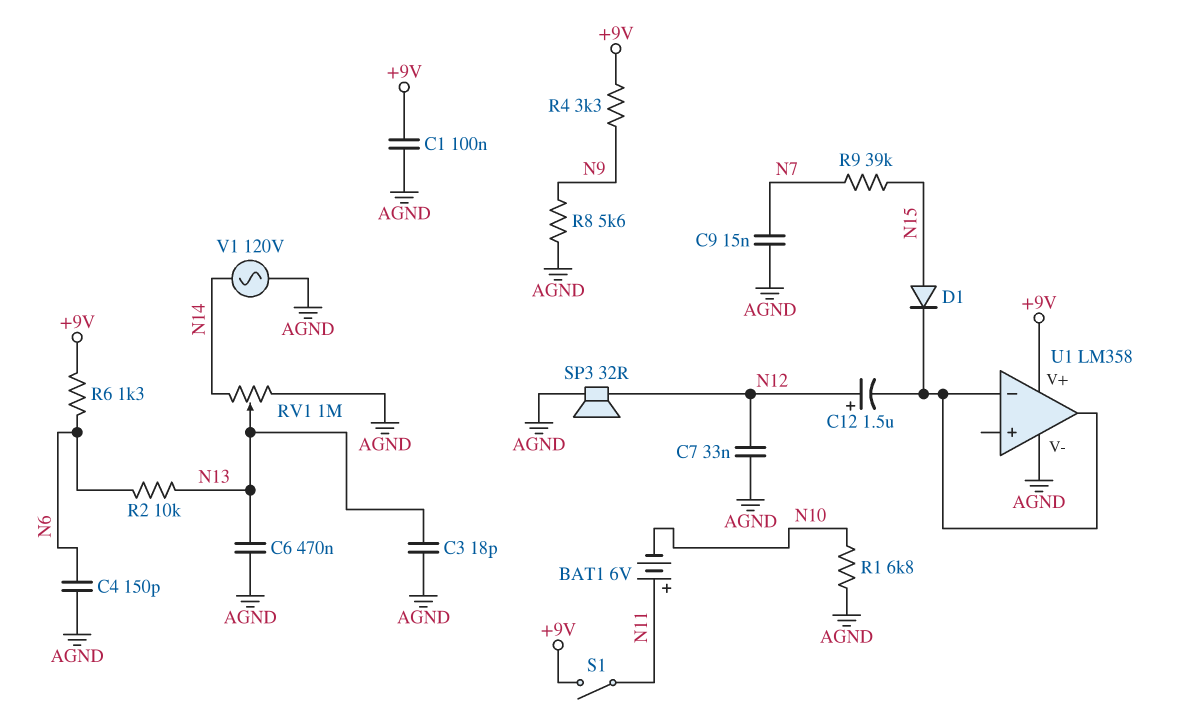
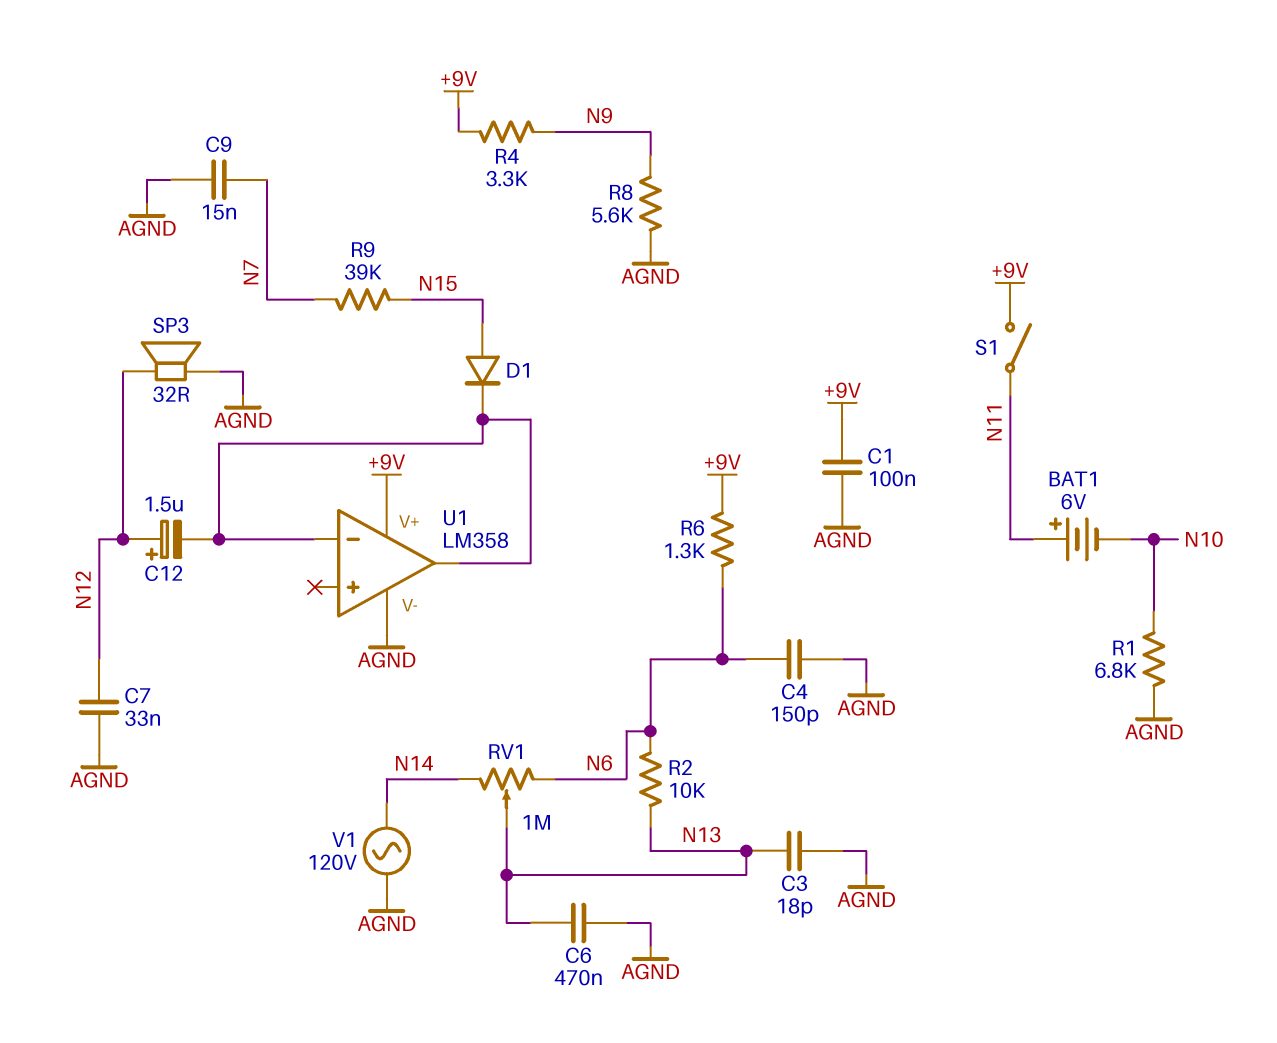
RV1: 1M (AGND, N14, wiper N13) -> 1M (N6, N14, wiper N13)

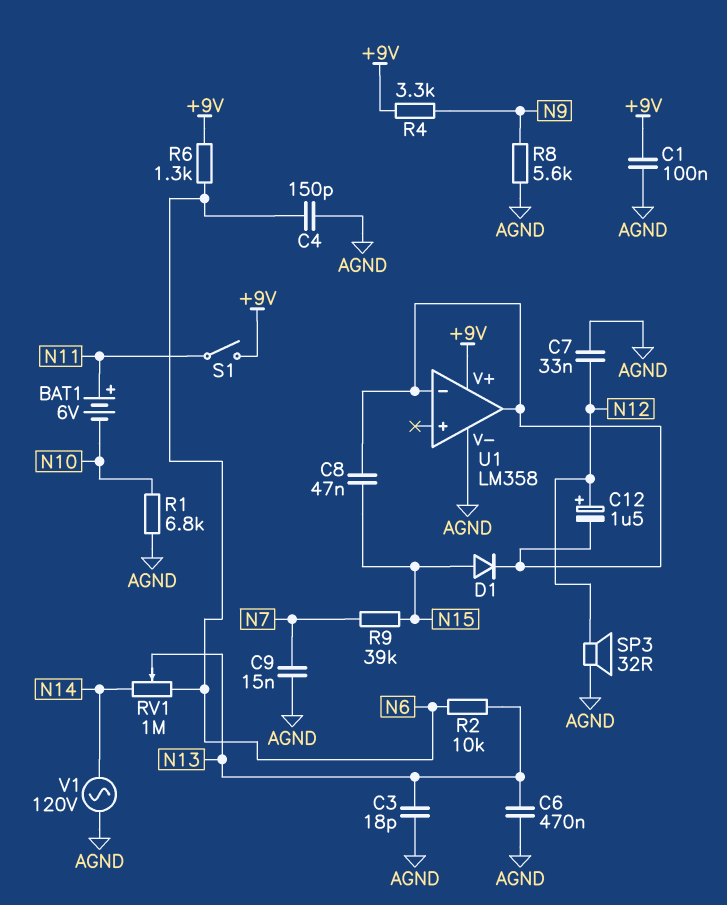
C8: none -> 47nF (N15, U1/in-)

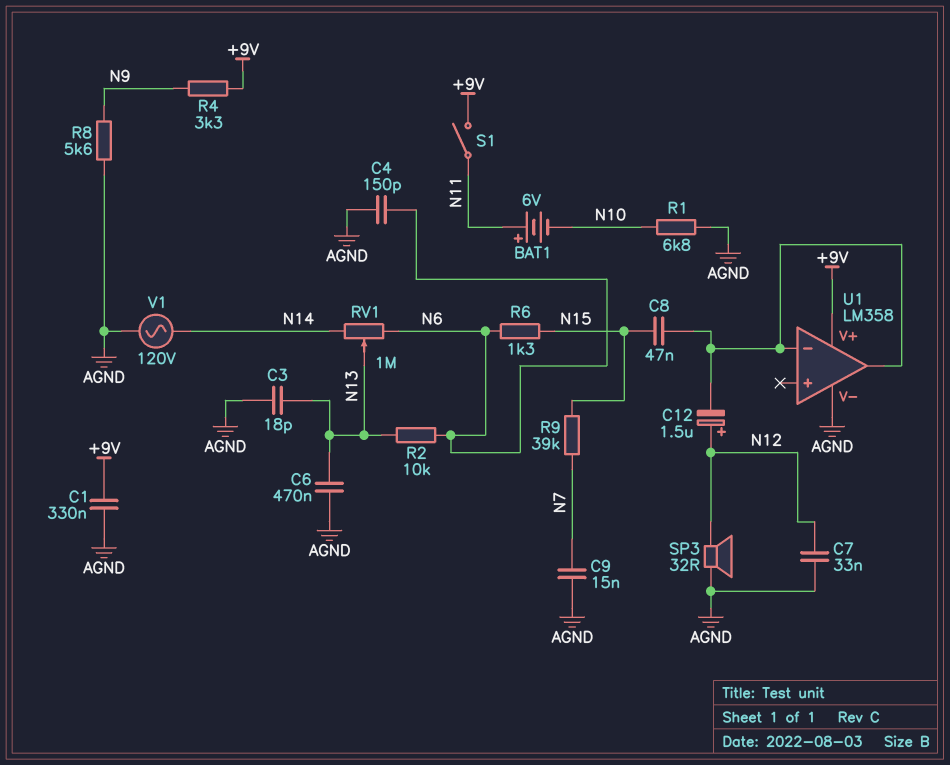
C1: 100nF (+9V, AGND) -> 330nF (+9V, AGND)
D1: diode (A N15, K U1/in-) -> none
R6: 1.3k (+9V, N6) -> 1.3k (N6, N15)

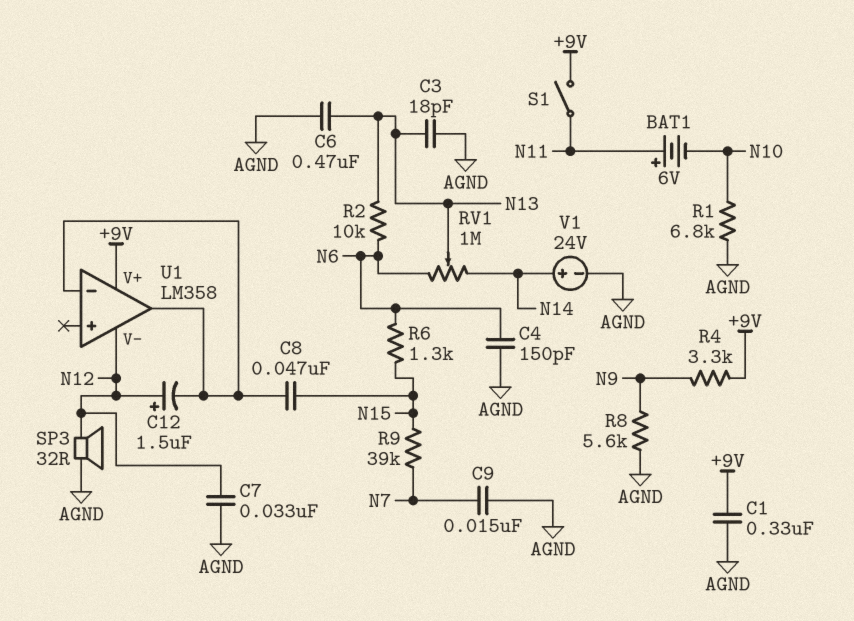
U1 pin V-: AGND -> N12
V1: AC 120V (AGND, N14) -> 24V (plus N14, minus AGND)

